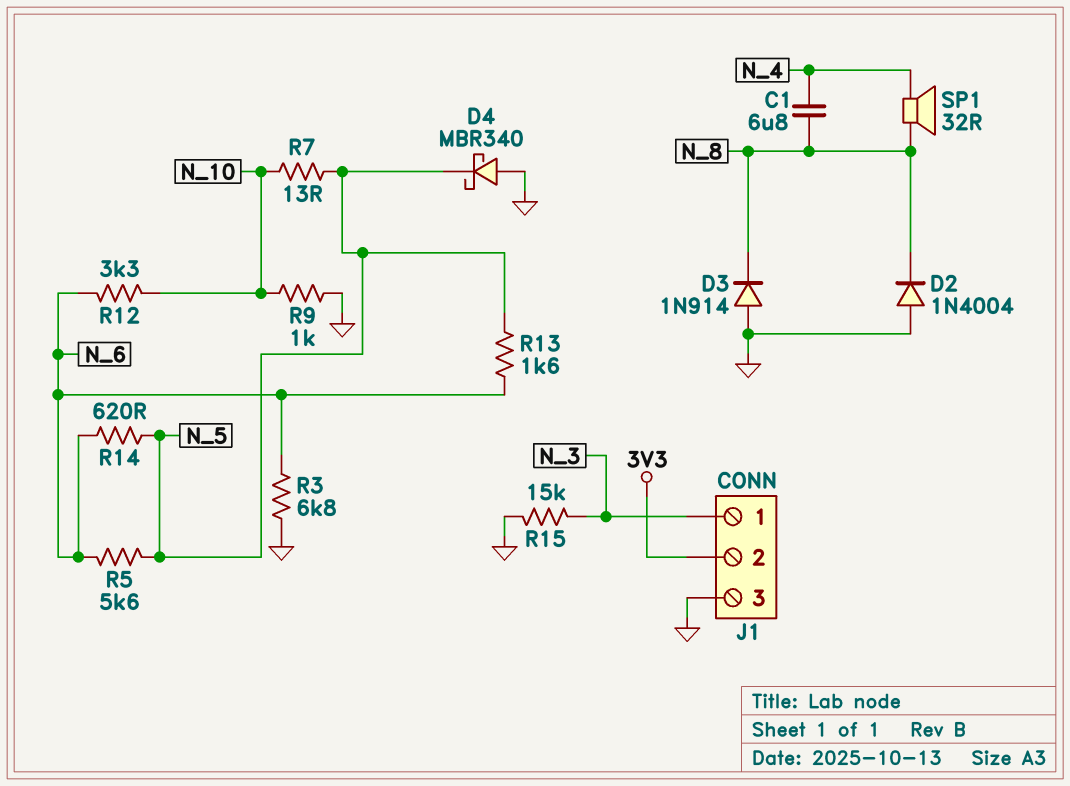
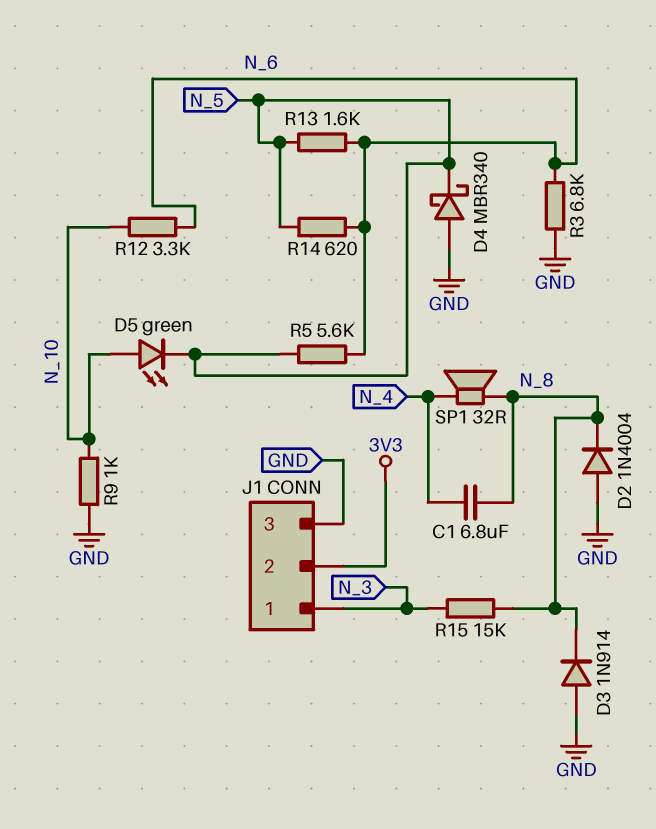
D5: none -> LED green (A N_10, K N_5)
R7: 13 (N_5, N_10) -> none
R15: 15k (GND, N_3) -> 15k (N_3, N_8)

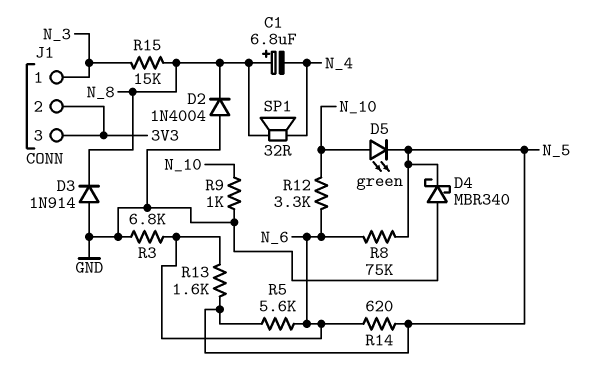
C1: 6.8uF (N_4, N_8) -> 6.8uF (plus N_8, minus N_4)
J1 pin 3: GND -> 3V3
R8: none -> 75k (N_5, N_6)

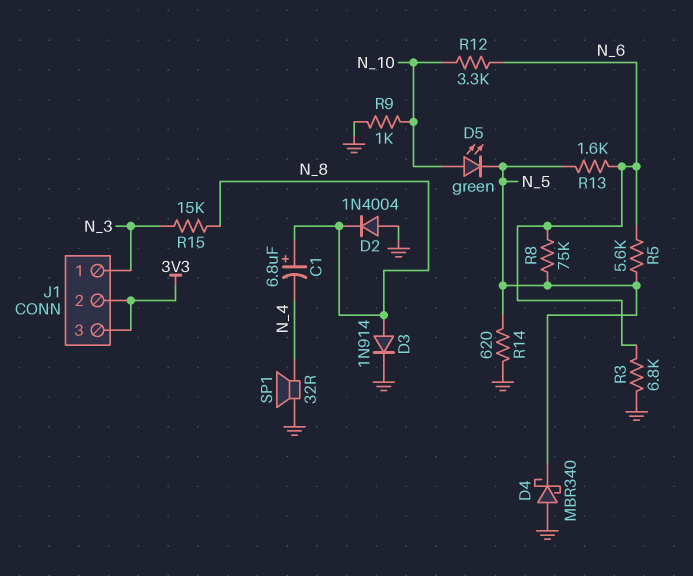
D3: diode 1N914 (A GND, K N_8) -> diode 1N914 (A N_8, K GND)
R14: 620 (N_5, N_6) -> 620 (GND, N_5)
SP1: speaker 32R (N_4, N_8) -> speaker 32R (GND, N_4)

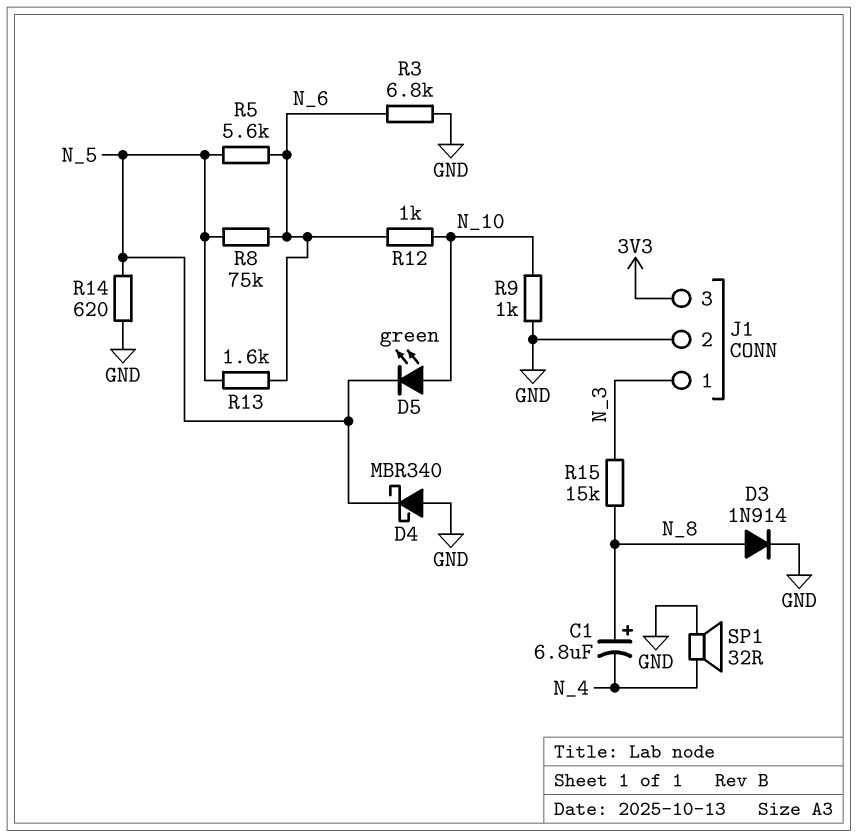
D2: diode 1N4004 (A GND, K N_8) -> none
J1 pin 2: 3V3 -> GND
R12: 3.3k (N_6, N_10) -> 1k (N_6, N_10)

